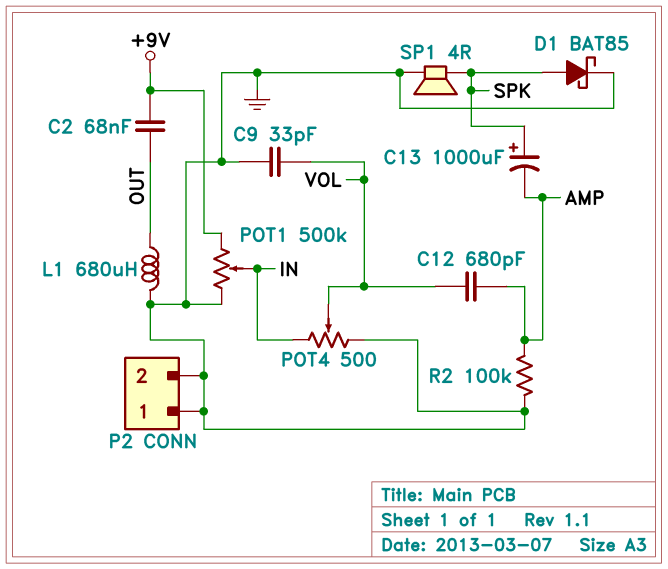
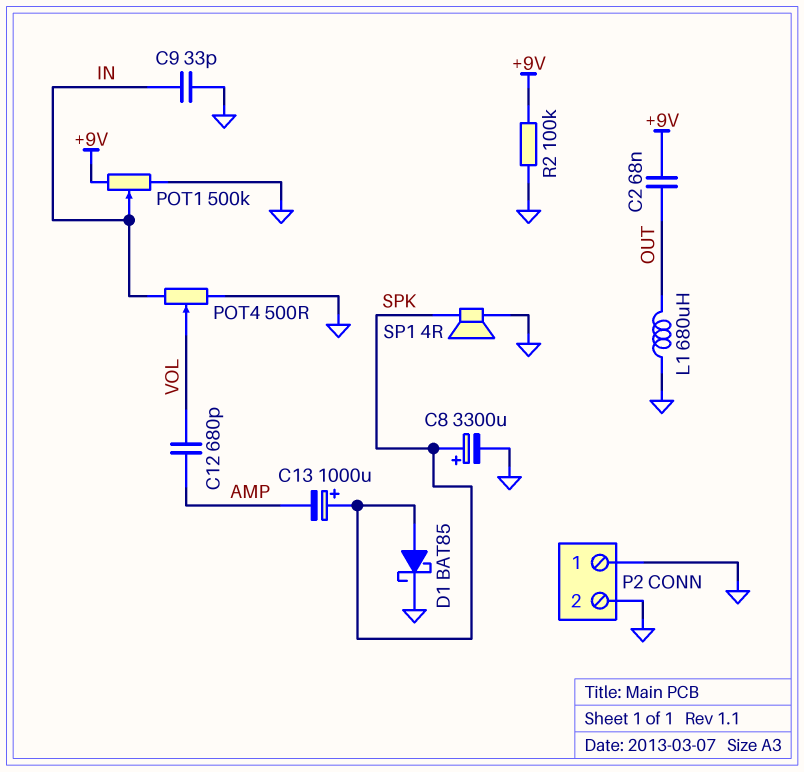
C8: none -> 3300uF (plus SPK, minus GND)
C9: 33pF (GND, VOL) -> 33pF (GND, IN)
R2: 100k (AMP, GND) -> 100k (+9V, GND)

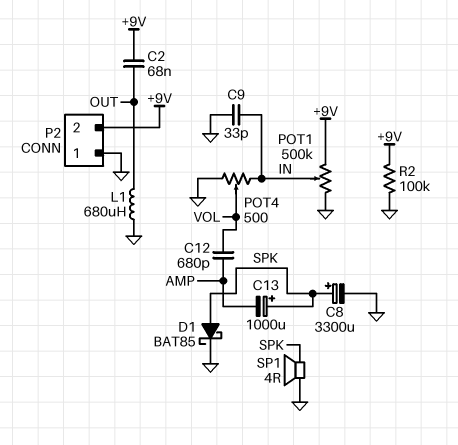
P2 pin 2: GND -> +9V

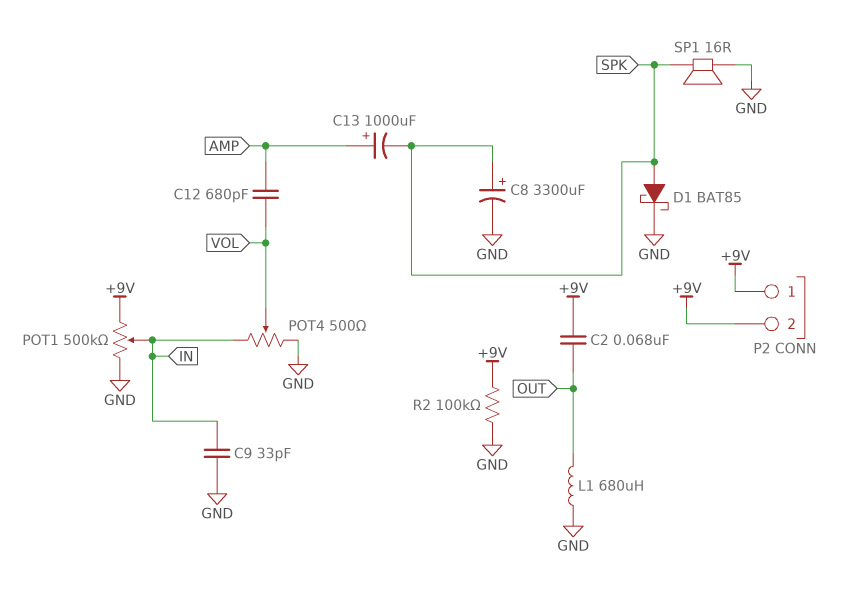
C13: 1000uF (plus SPK, minus AMP) -> 1000uF (plus AMP, minus SPK)
P2 pin 1: GND -> +9V
SP1: speaker 4R (GND, SPK) -> speaker 16R (GND, SPK)

